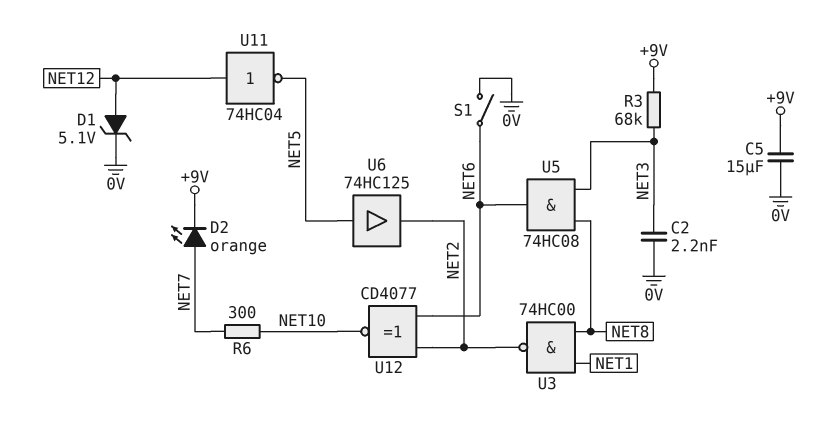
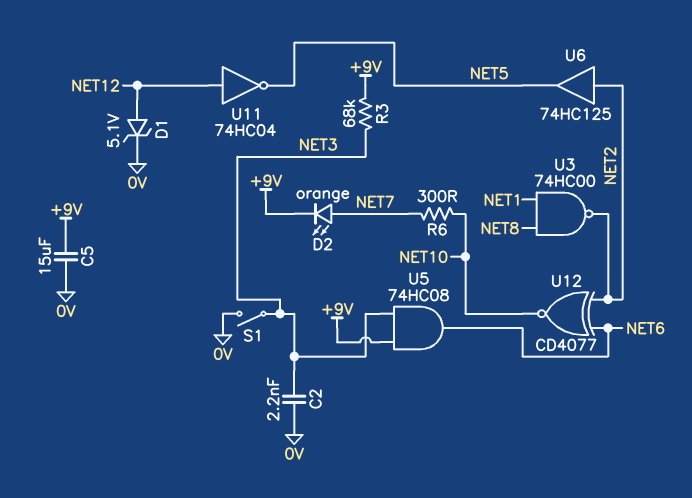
S1: switch (0V, NET6) -> switch (0V, NET3)
U5: AND 74HC08 (in NET3, in NET8, out NET6) -> AND 74HC08 (in +9V, in NET3, out NET6)
U6: buffer 74HC125 (in NET5, out NET2) -> buffer 74HC125 (in NET2, out NET5)

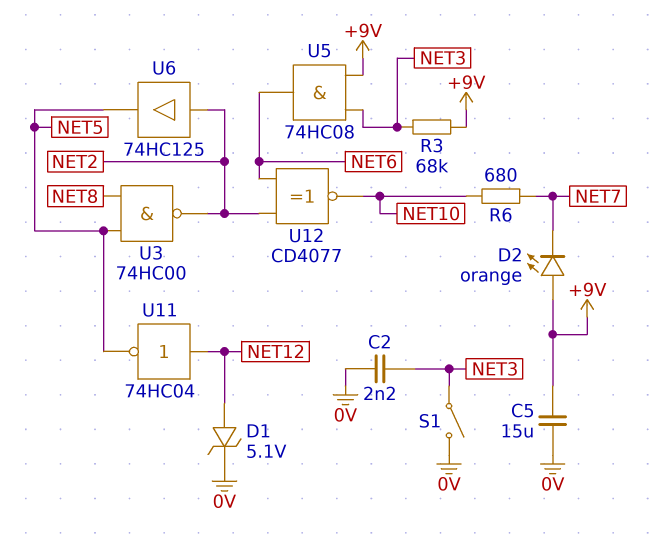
D2: LED orange (A NET7, K +9V) -> LED orange (A +9V, K NET7)
R6: 300 (NET7, NET10) -> 680 (NET7, NET10)
U3: NAND 74HC00 (in NET1, in NET8, out NET2) -> NAND 74HC00 (in NET5, in NET8, out NET2)

